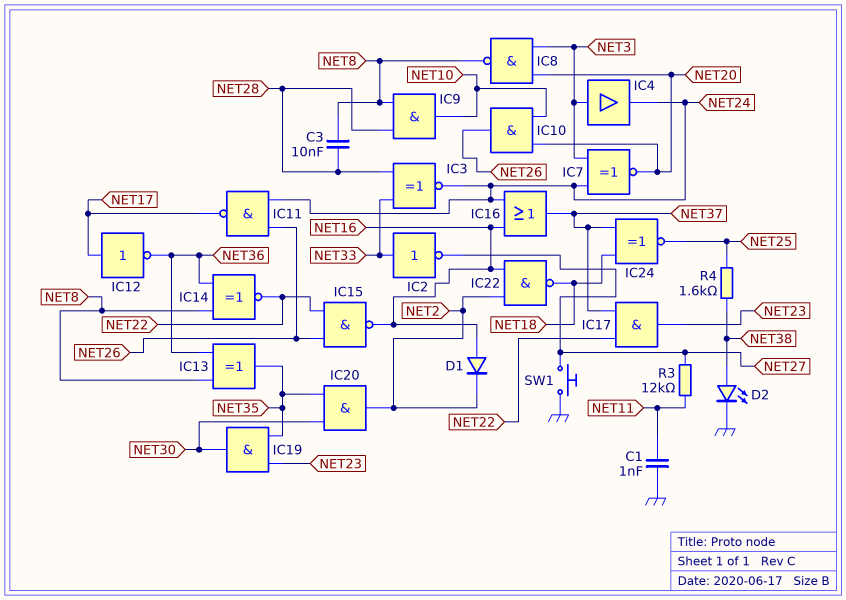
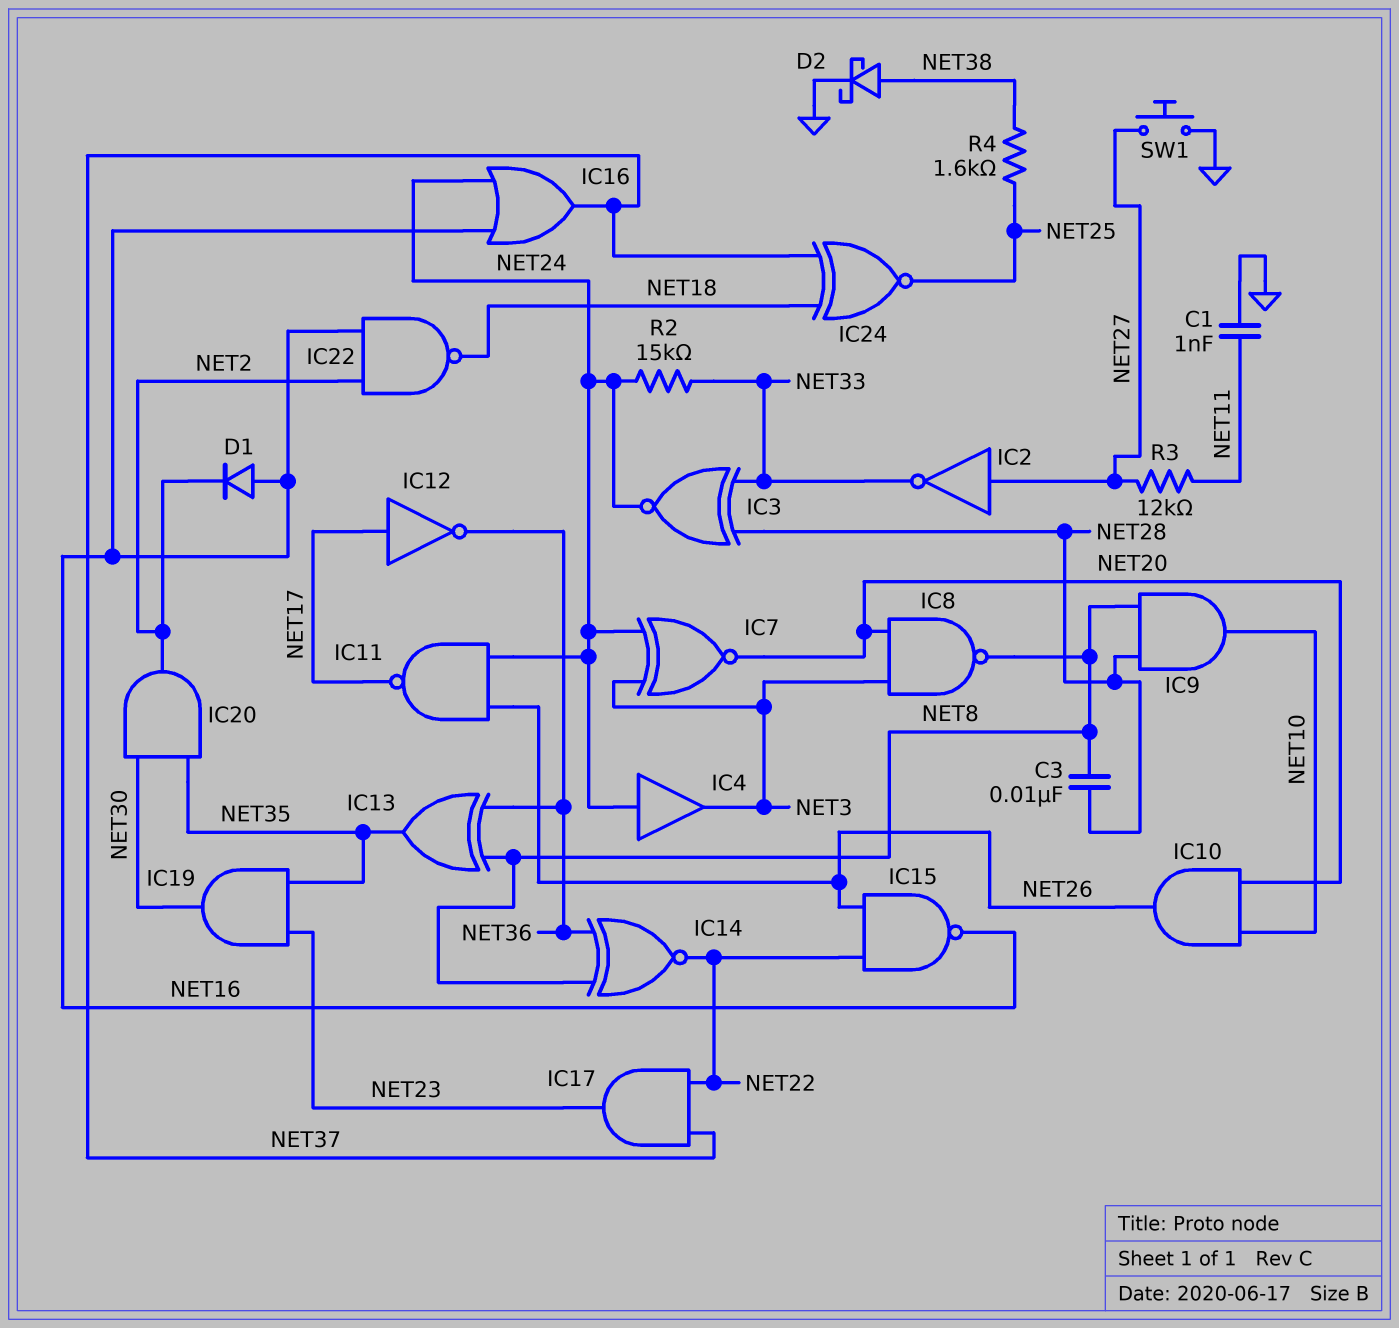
D2: LED (A NET38, K GND) -> schottky (A NET38, K GND)
IC2: NOT (in NET33, out NET27) -> NOT (in NET27, out NET33)
IC4: buffer (in NET3, out NET24) -> buffer (in NET24, out NET3)
R2: none -> 15k (NET24, NET33)

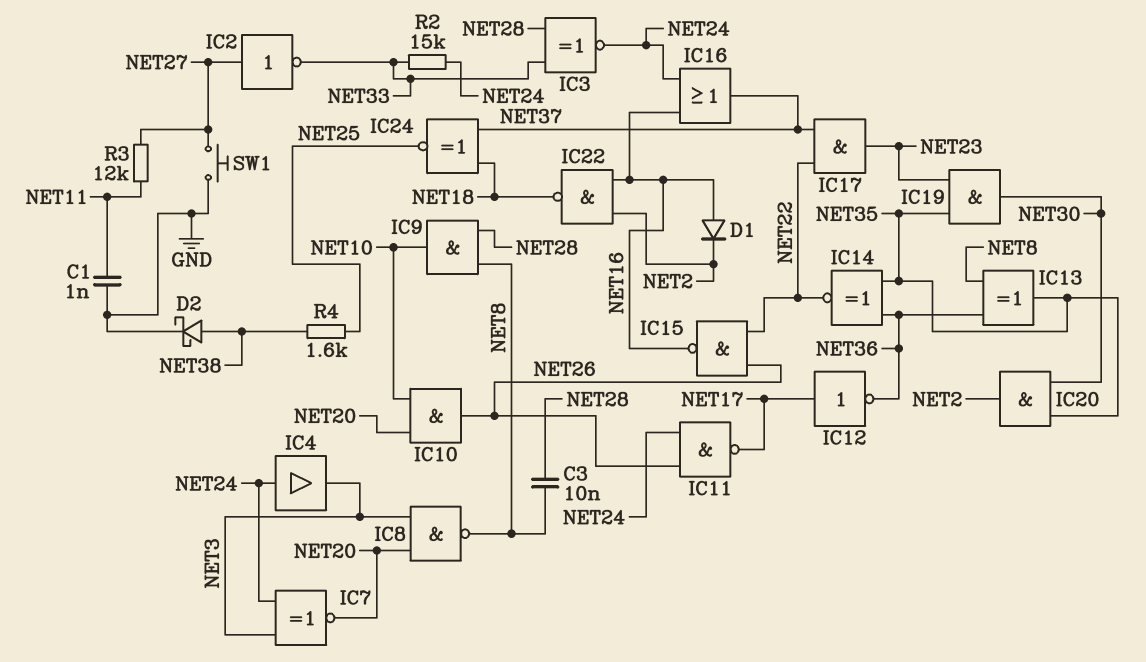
IC14: XNOR (in NET8, in NET36, out NET22) -> XNOR (in NET35, in NET36, out NET22)

